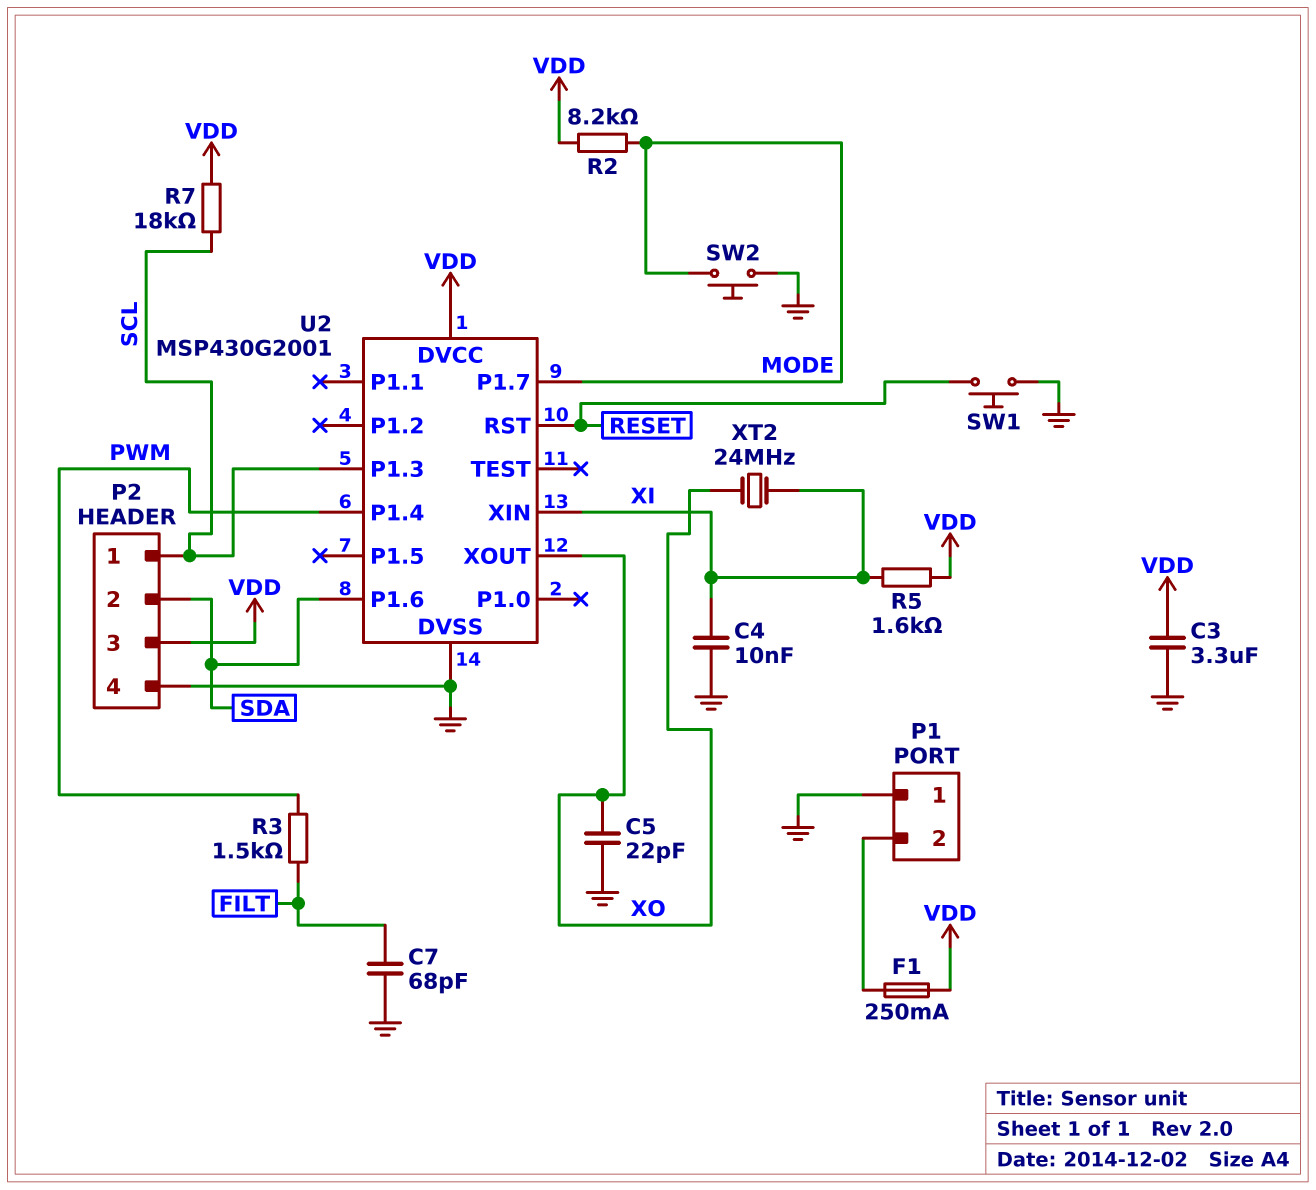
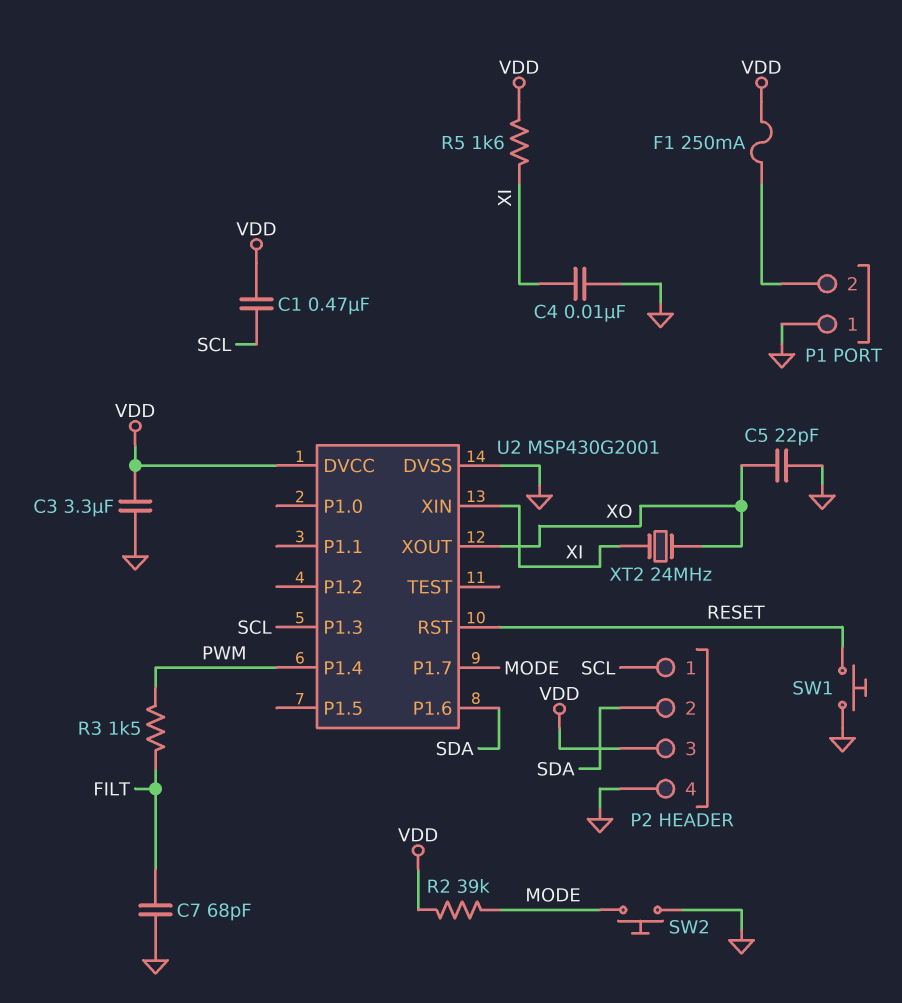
C1: none -> 470nF (SCL, VDD)
R2: 8.2k (MODE, VDD) -> 39k (MODE, VDD)
R7: 18k (SCL, VDD) -> none

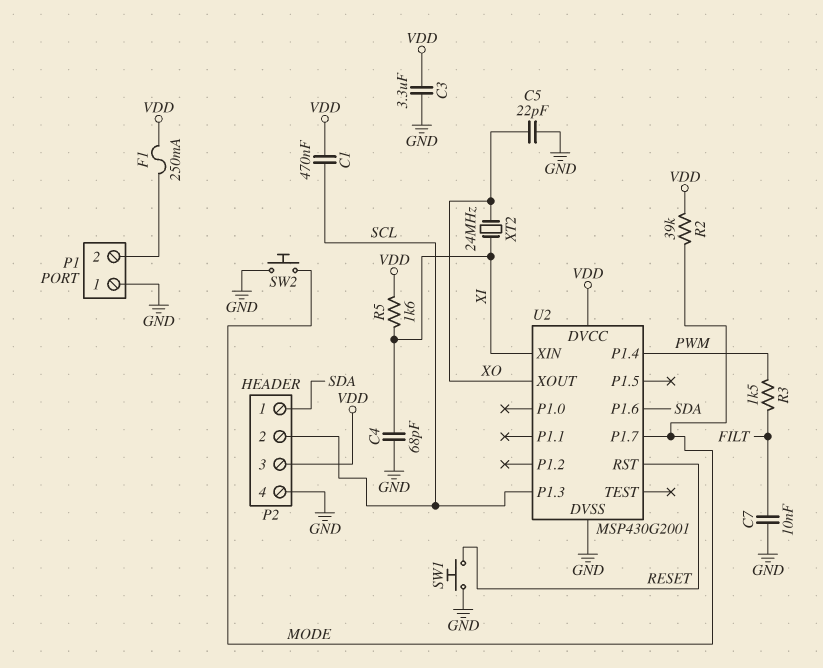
C4: 10nF (GND, XI) -> 68pF (GND, XI)
C7: 68pF (FILT, GND) -> 10nF (FILT, GND)
P2 pin 1: SCL -> SDA
P2 pin 2: SDA -> SCL

